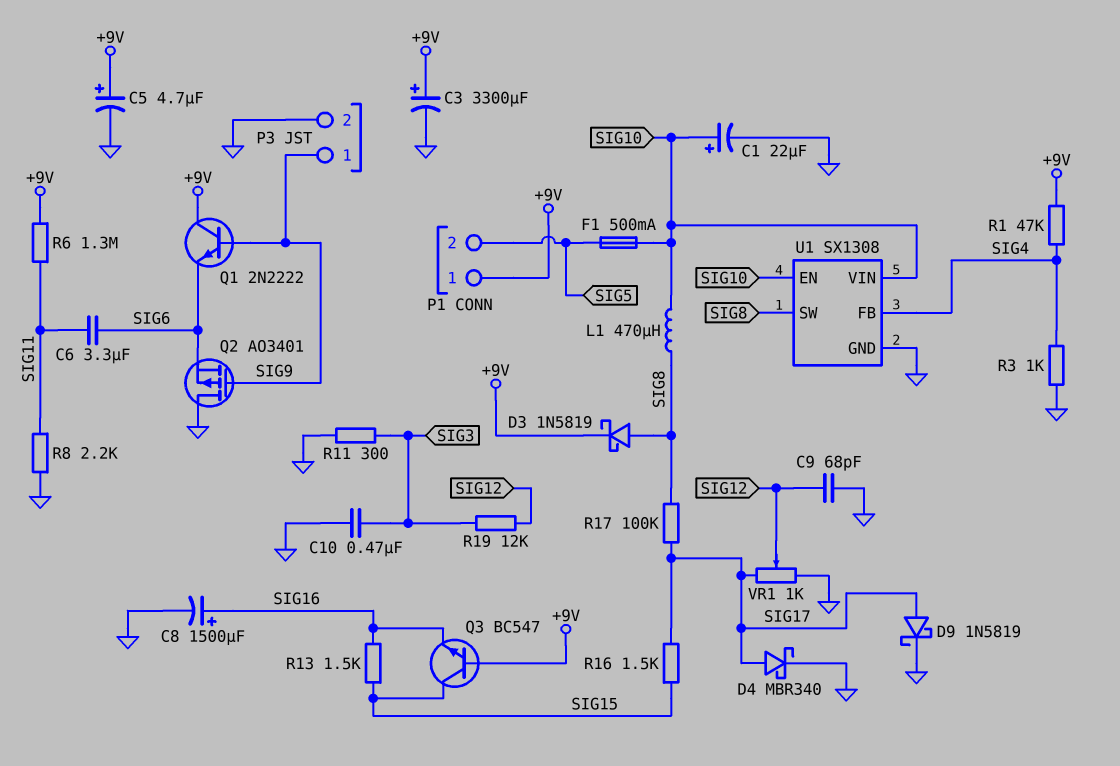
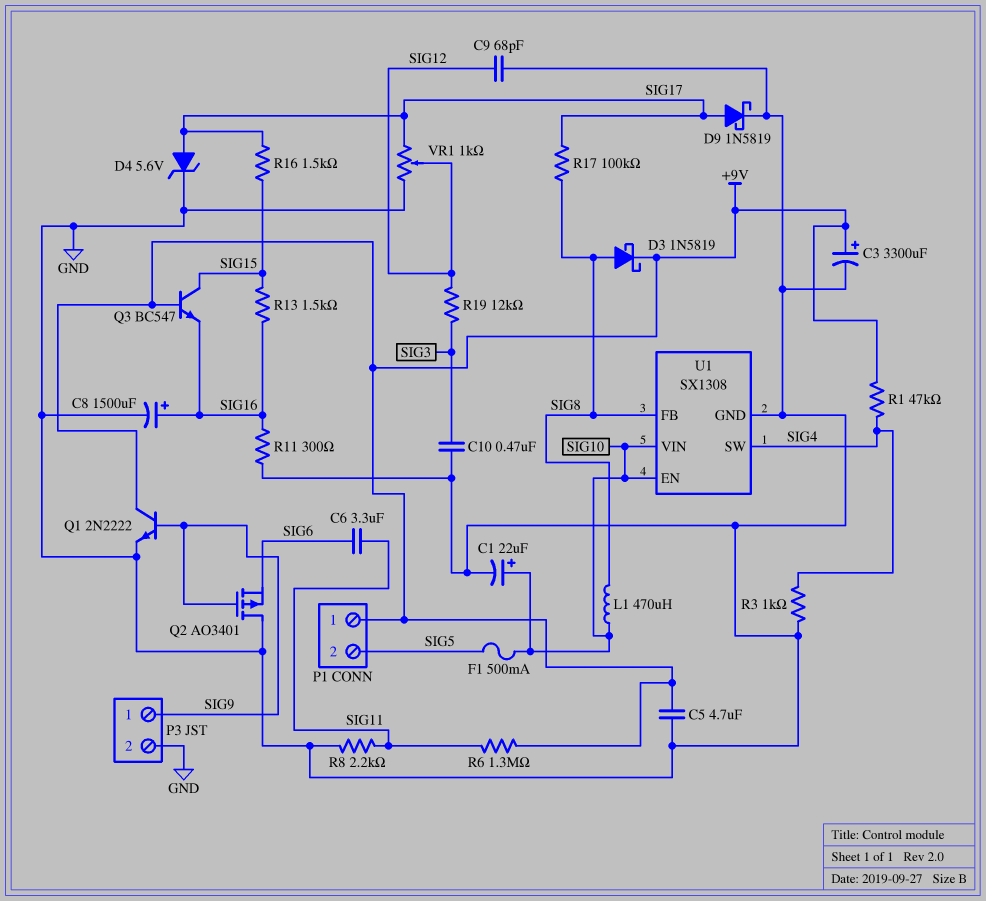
C5: 4.7uF (plus +9V, minus GND) -> 4.7uF (+9V, GND)
D4: schottky MBR340 (A SIG17, K GND) -> zener 5.6V (A SIG17, K GND)
Q1: NPN 2N2222 (B SIG9, C +9V, E SIG6) -> NPN 2N2222 (B SIG9, C +9V, E GND)
R11: 300 (GND, SIG3) -> 300 (GND, SIG16)
U1 pin FB: SIG4 -> SIG8
U1 pin SW: SIG8 -> SIG4

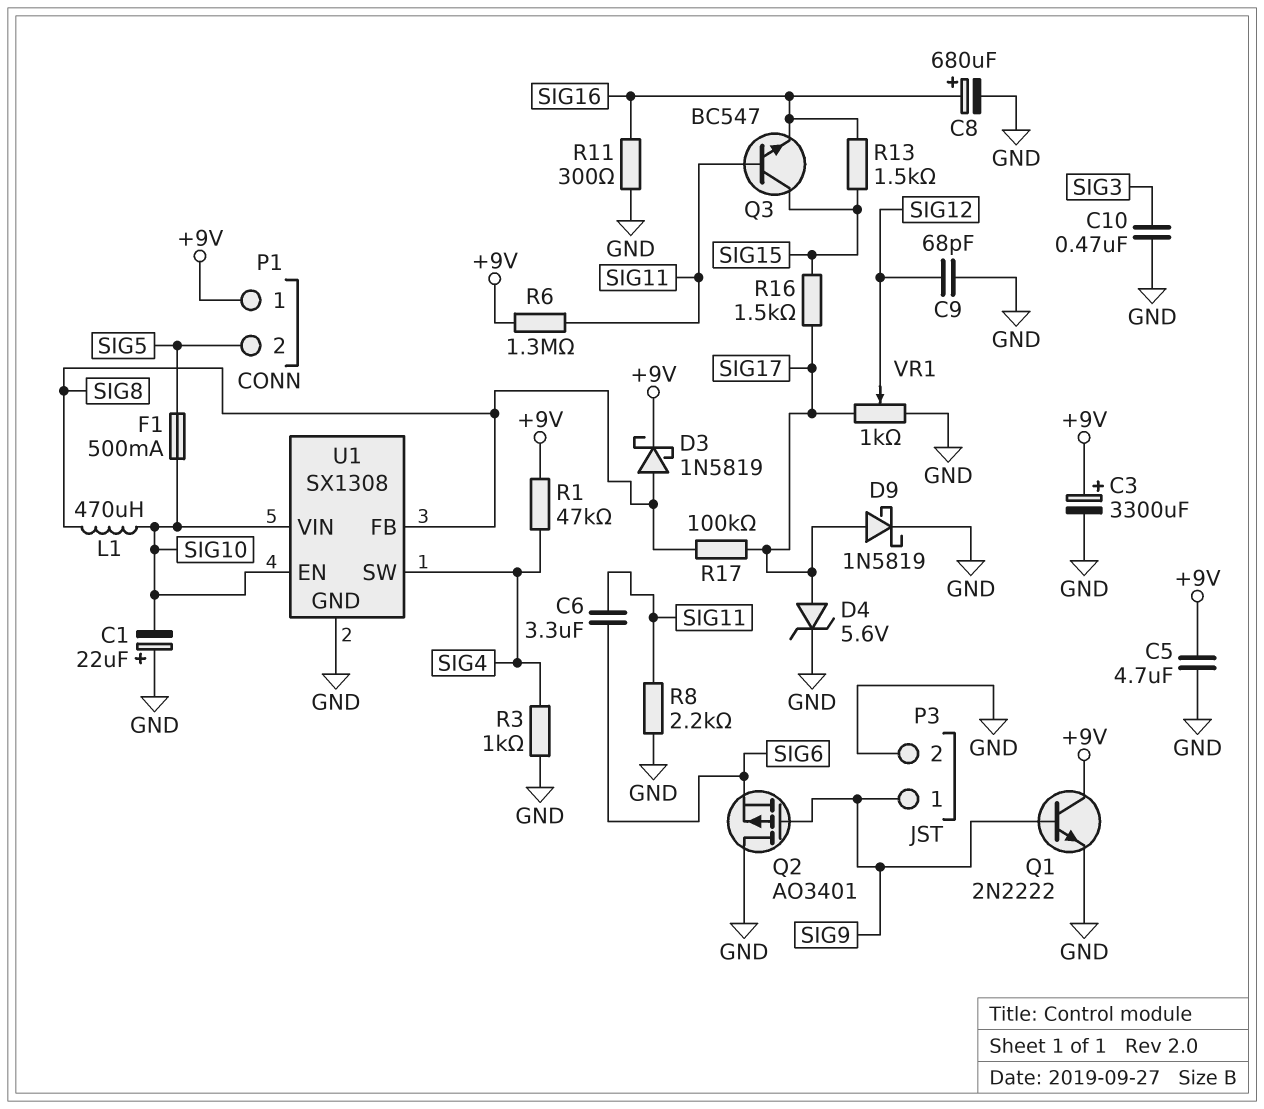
C1: 22uF (plus SIG10, minus GND) -> 22uF (plus GND, minus SIG10)
C8: 1500uF (plus SIG16, minus GND) -> 680uF (plus SIG16, minus GND)
Q3: NPN BC547 (B +9V, C SIG15, E SIG16) -> NPN BC547 (B SIG11, C SIG15, E SIG16)
R19: 12k (SIG3, SIG12) -> none

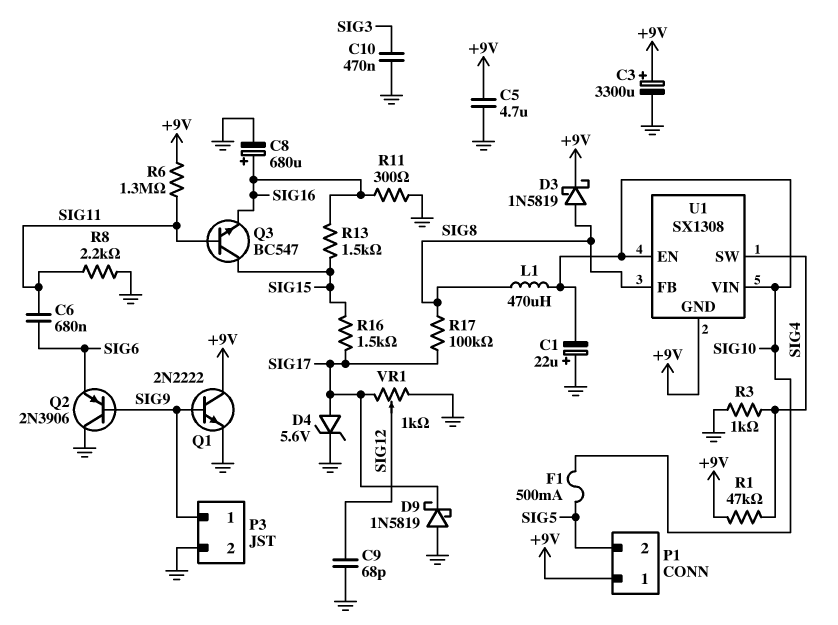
C6: 3.3uF (SIG6, SIG11) -> 680nF (SIG6, SIG11)
D9: schottky 1N5819 (A SIG17, K GND) -> schottky 1N5819 (A GND, K SIG17)
Q2: PMOS AO3401 (G SIG9, D GND, S SIG6) -> PNP 2N3906 (B SIG9, C GND, E SIG6)
U1 pin GND: GND -> +9V

